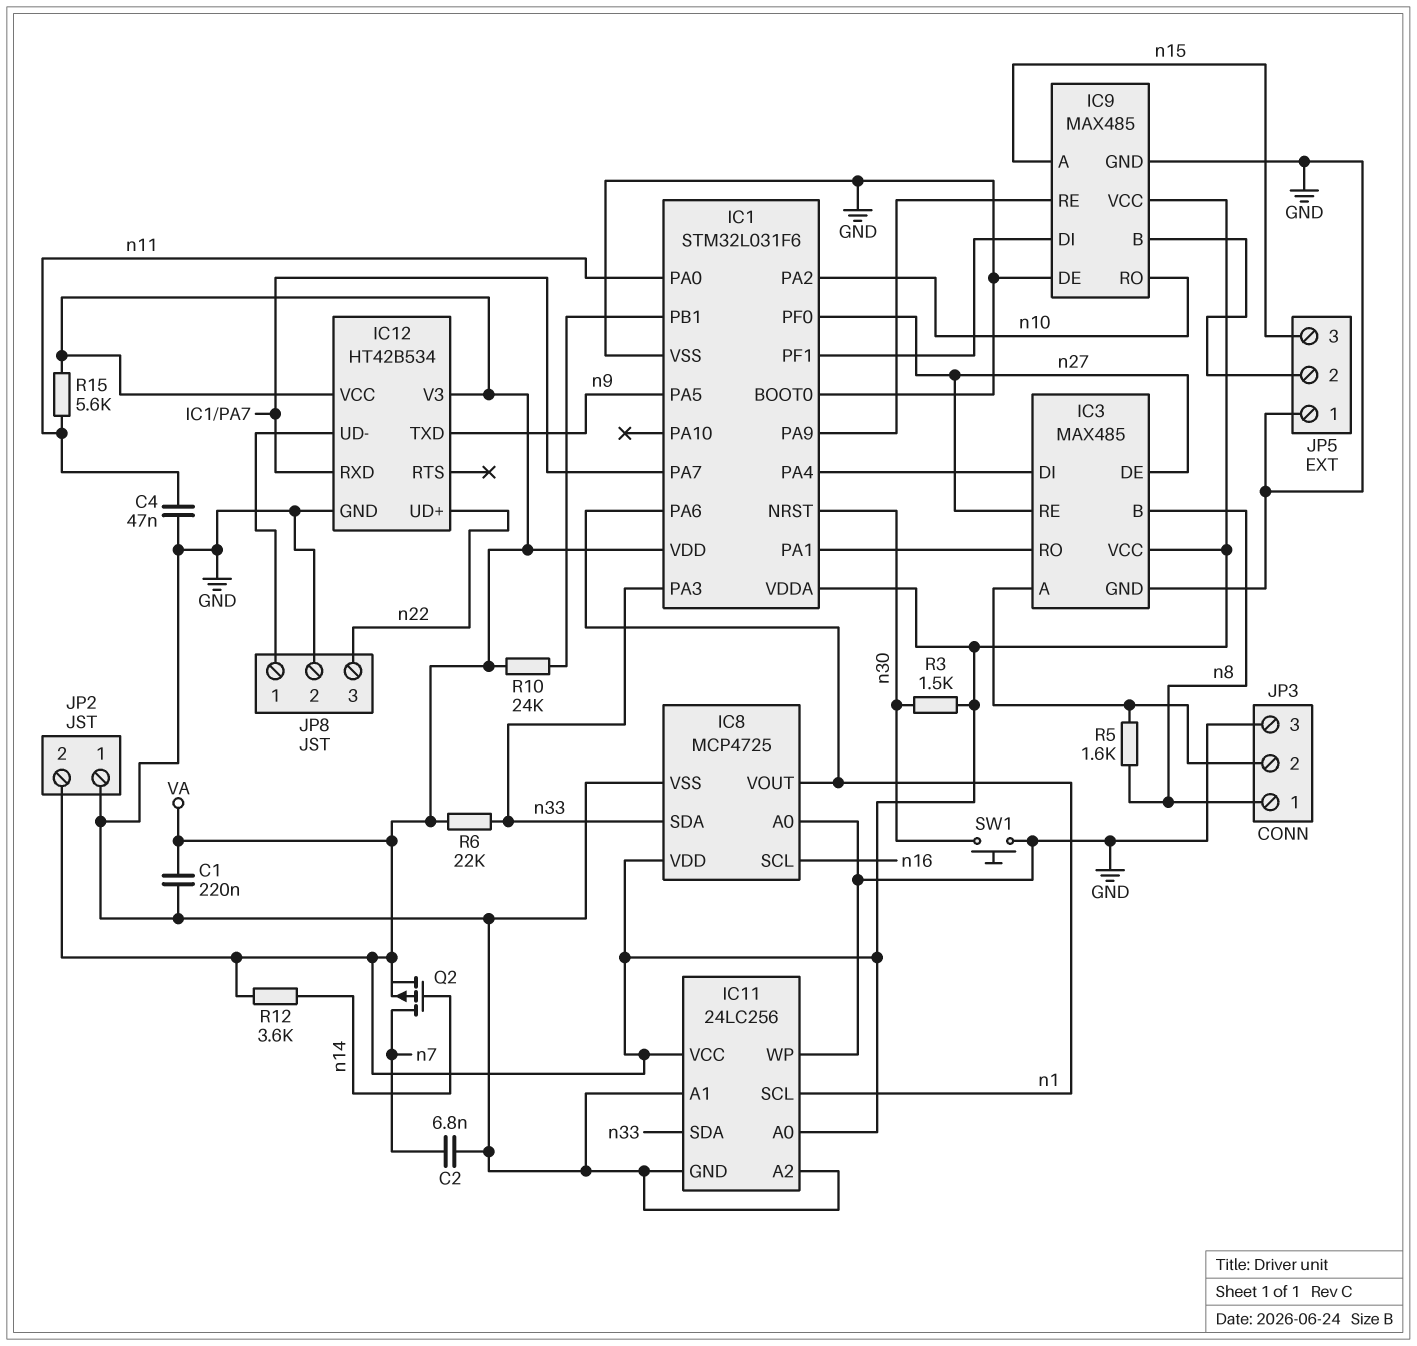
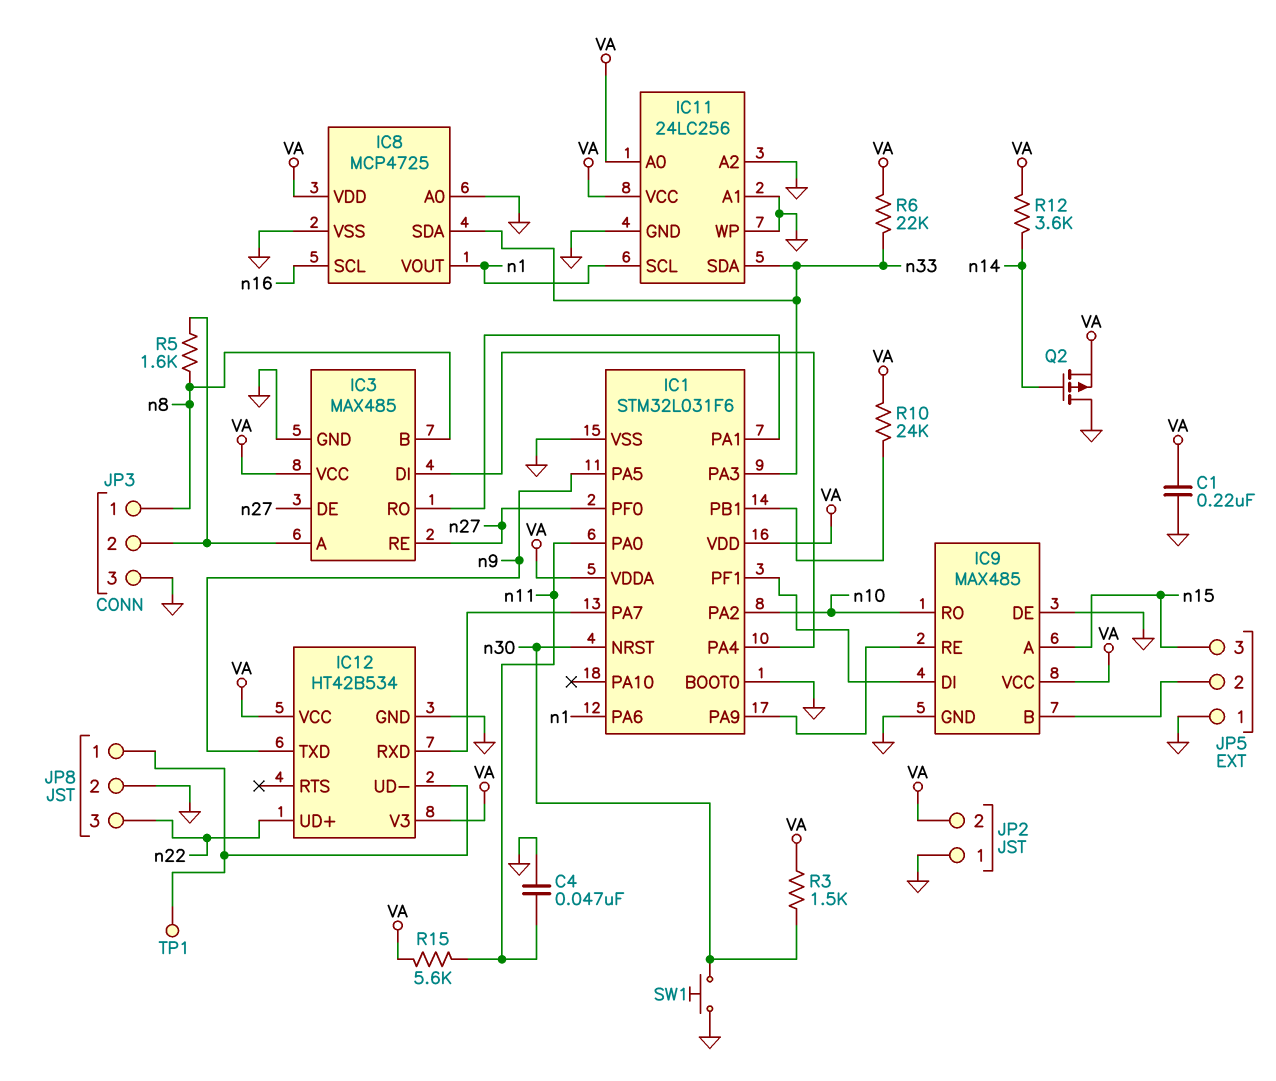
C2: 6.8nF (GND, n7) -> none
Q2: PMOS (G n14, D n7, S VA) -> PMOS (G n14, D GND, S VA)
TP1: none -> test point (IC12/UD-)

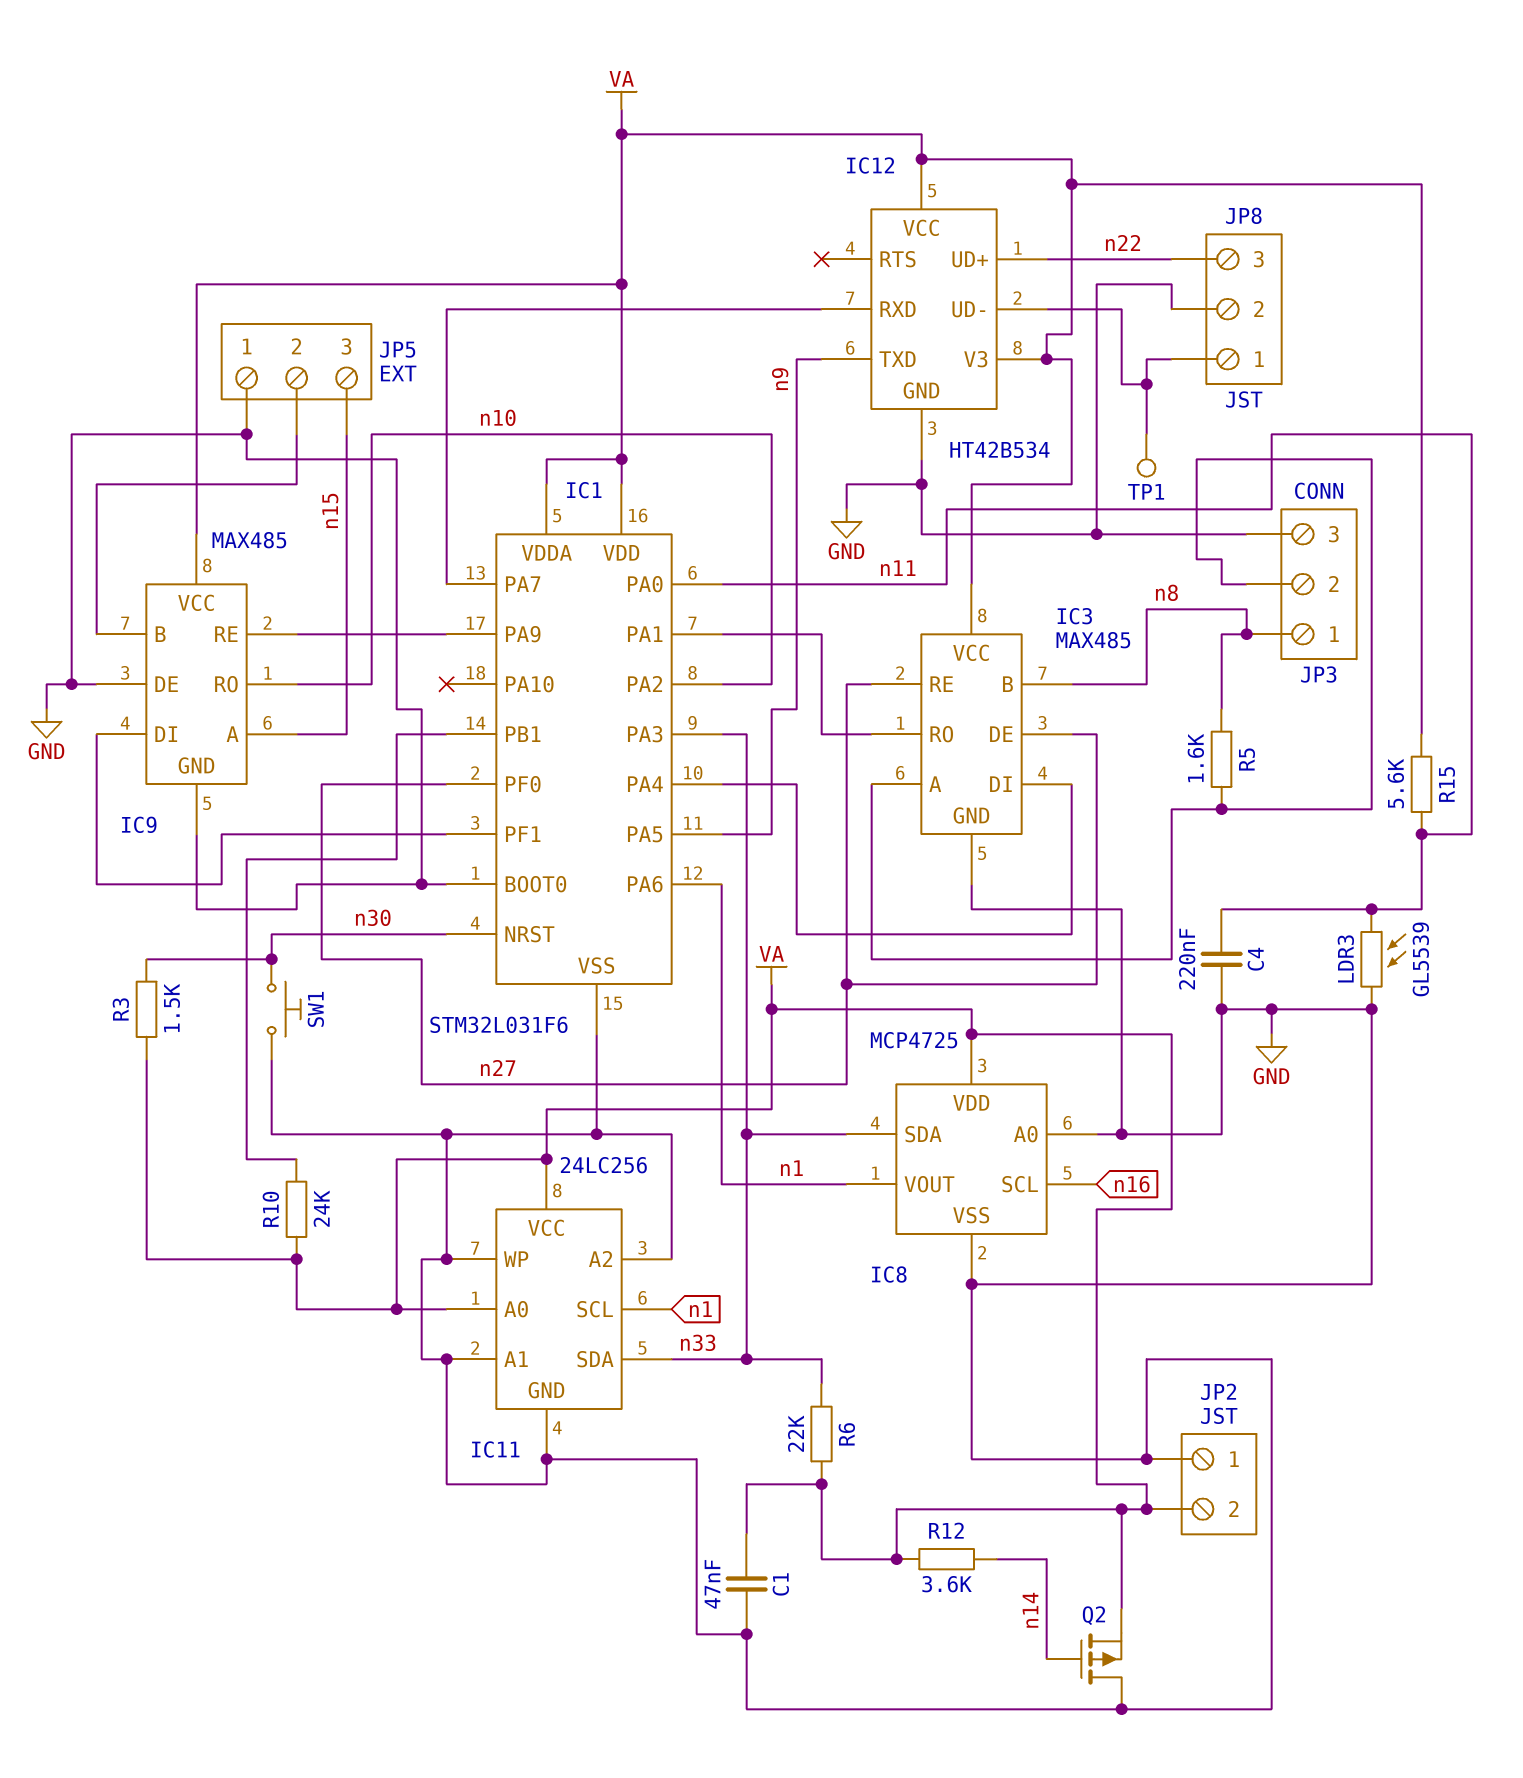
C1: 220nF (GND, VA) -> 47nF (GND, VA)
C4: 47nF (GND, n11) -> 220nF (GND, n11)
LDR3: none -> GL5539 (GND, n11)

